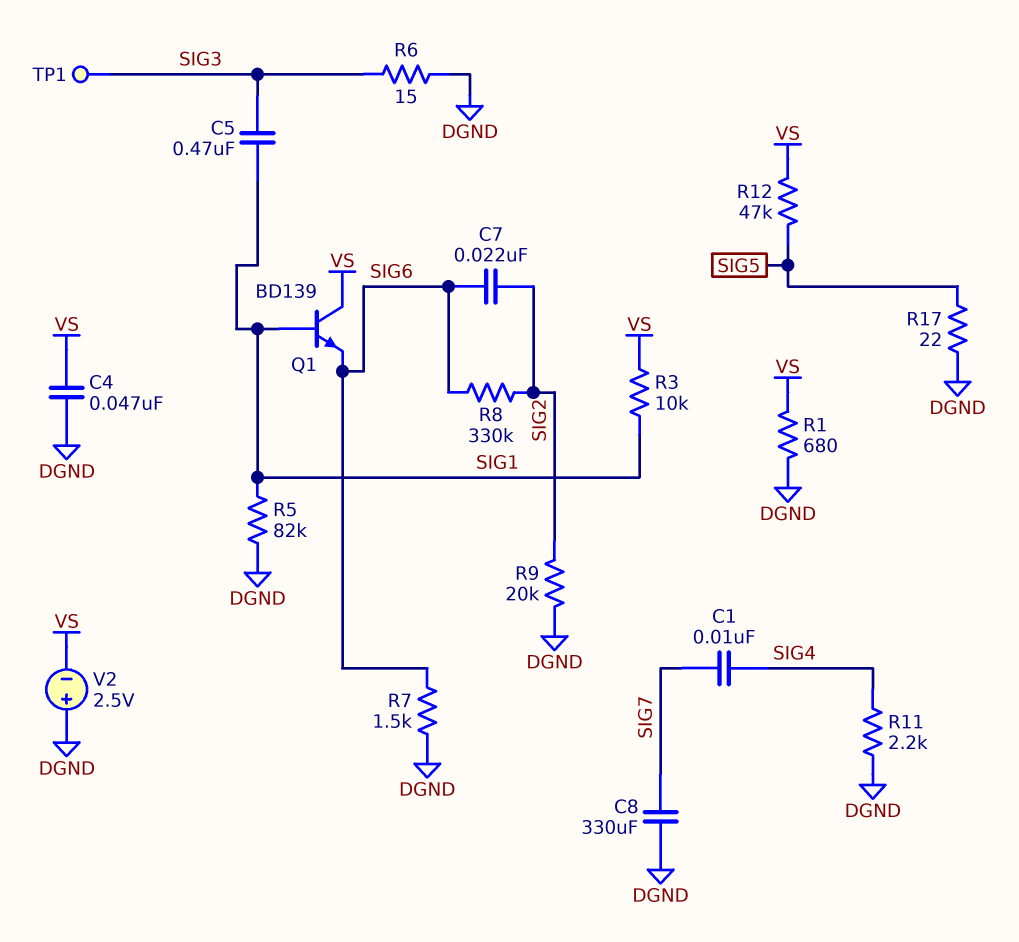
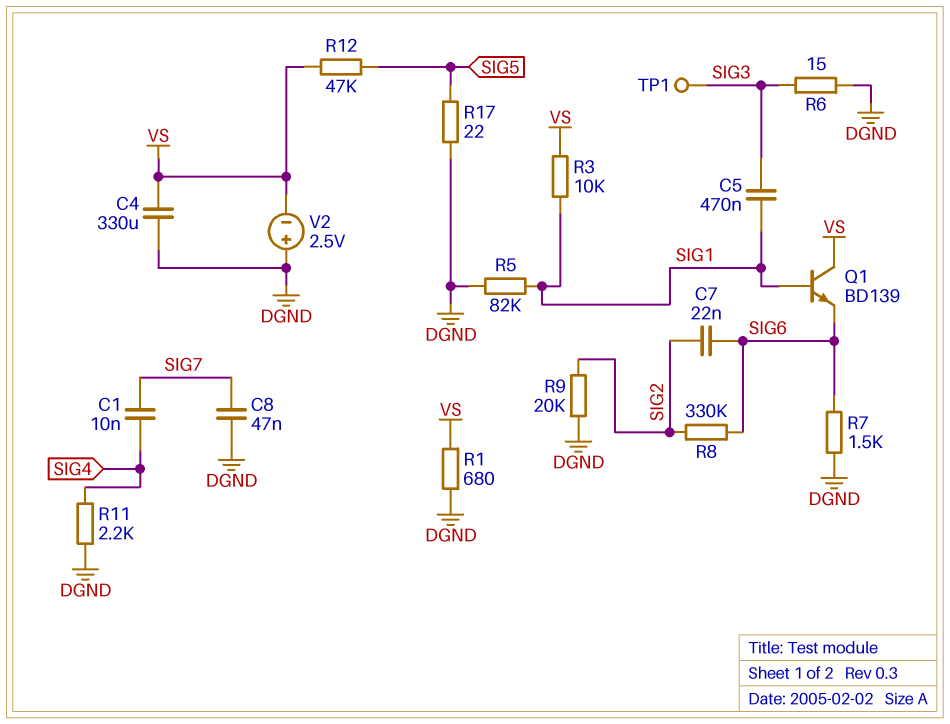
C4: 47nF (DGND, VS) -> 330uF (DGND, VS)
C8: 330uF (DGND, SIG7) -> 47nF (DGND, SIG7)

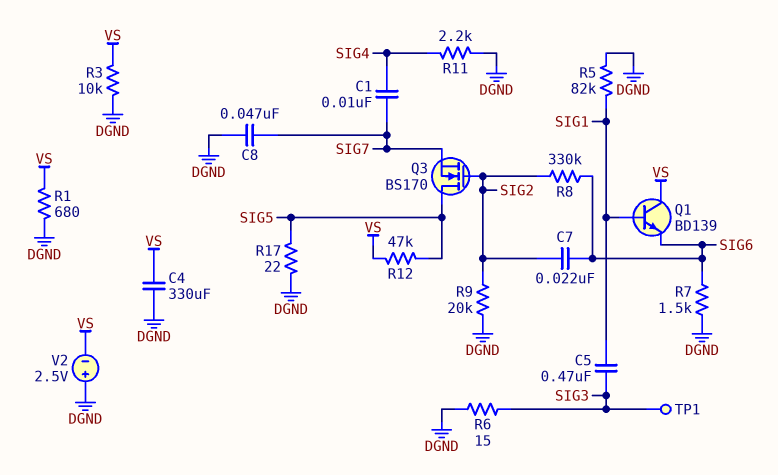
Q3: none -> NMOS BS170 (G SIG2, D SIG5, S SIG7)
R3: 10k (SIG1, VS) -> 10k (DGND, VS)

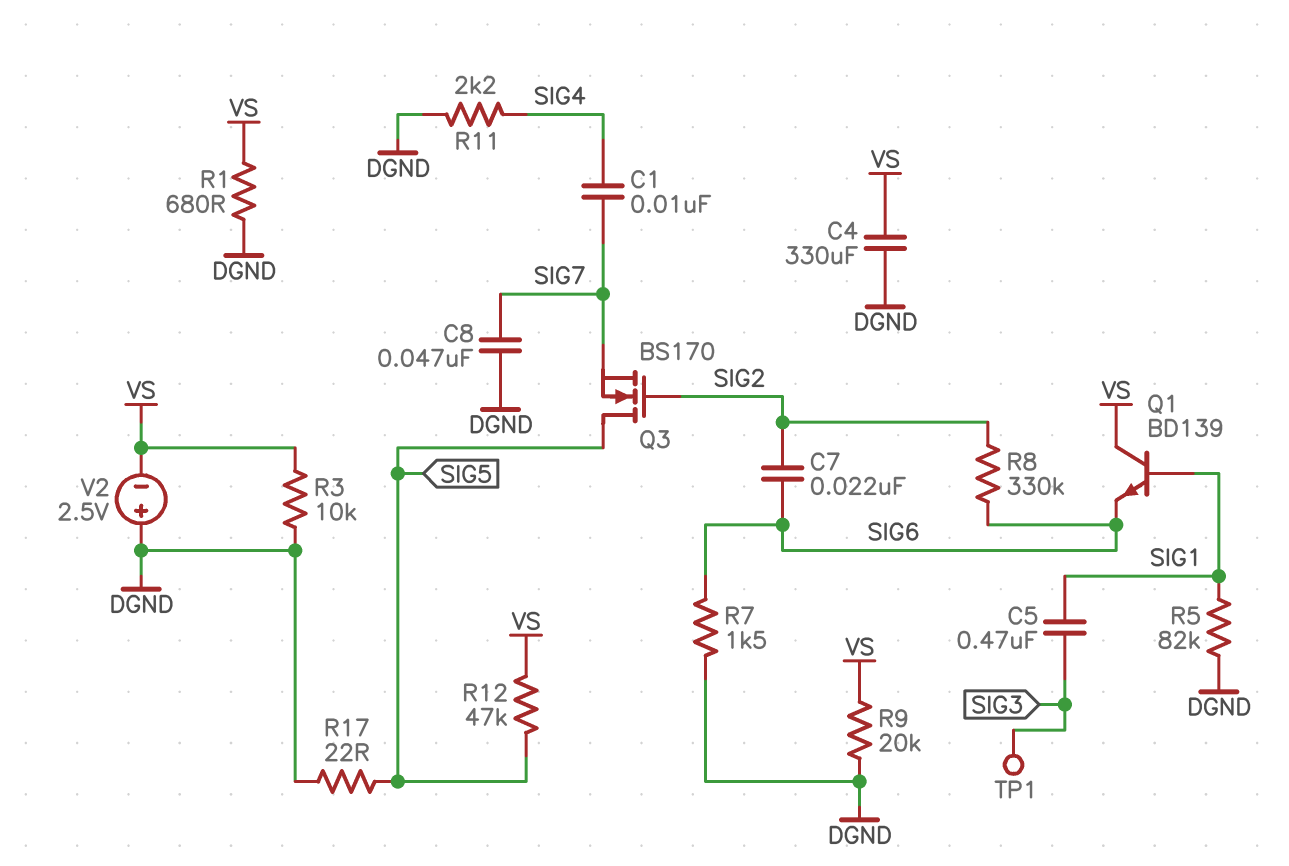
R6: 15 (DGND, SIG3) -> none
R9: 20k (DGND, SIG2) -> 20k (DGND, VS)

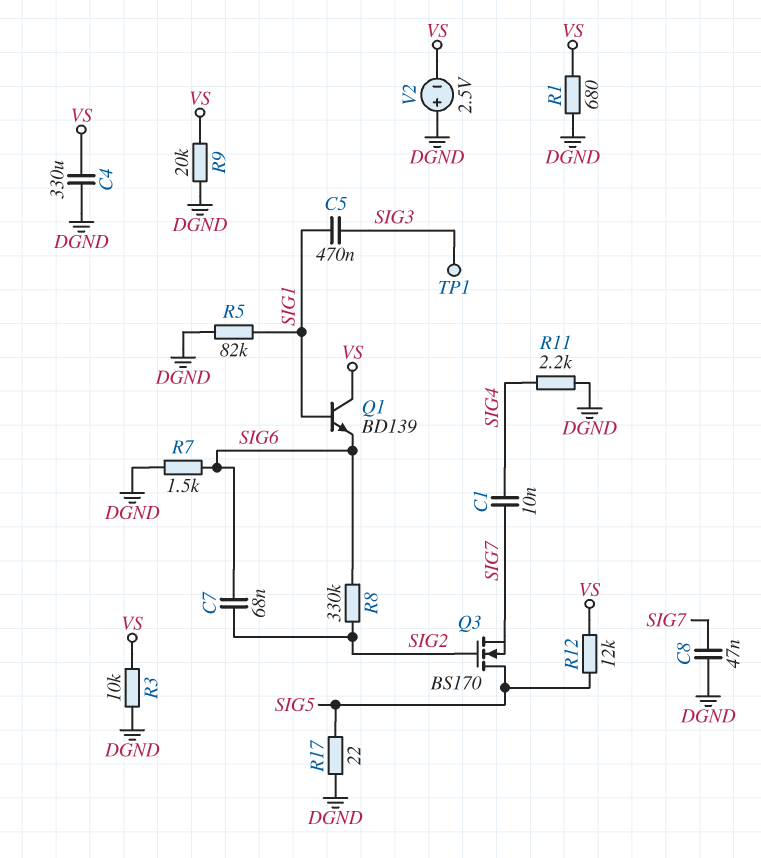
C7: 22nF (SIG2, SIG6) -> 68nF (SIG2, SIG6)
R12: 47k (SIG5, VS) -> 12k (SIG5, VS)

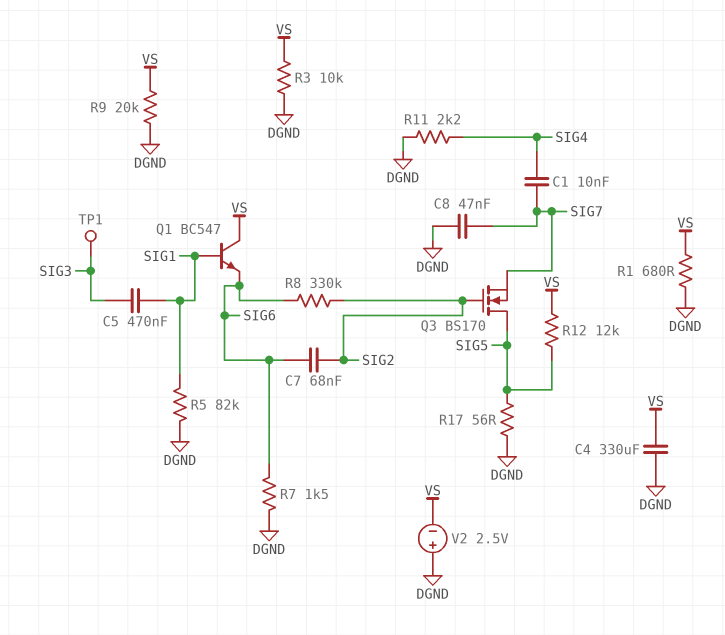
Q1: NPN BD139 (B SIG1, C VS, E SIG6) -> NPN BC547 (B SIG1, C VS, E SIG6)
R17: 22 (DGND, SIG5) -> 56 (DGND, SIG5)

